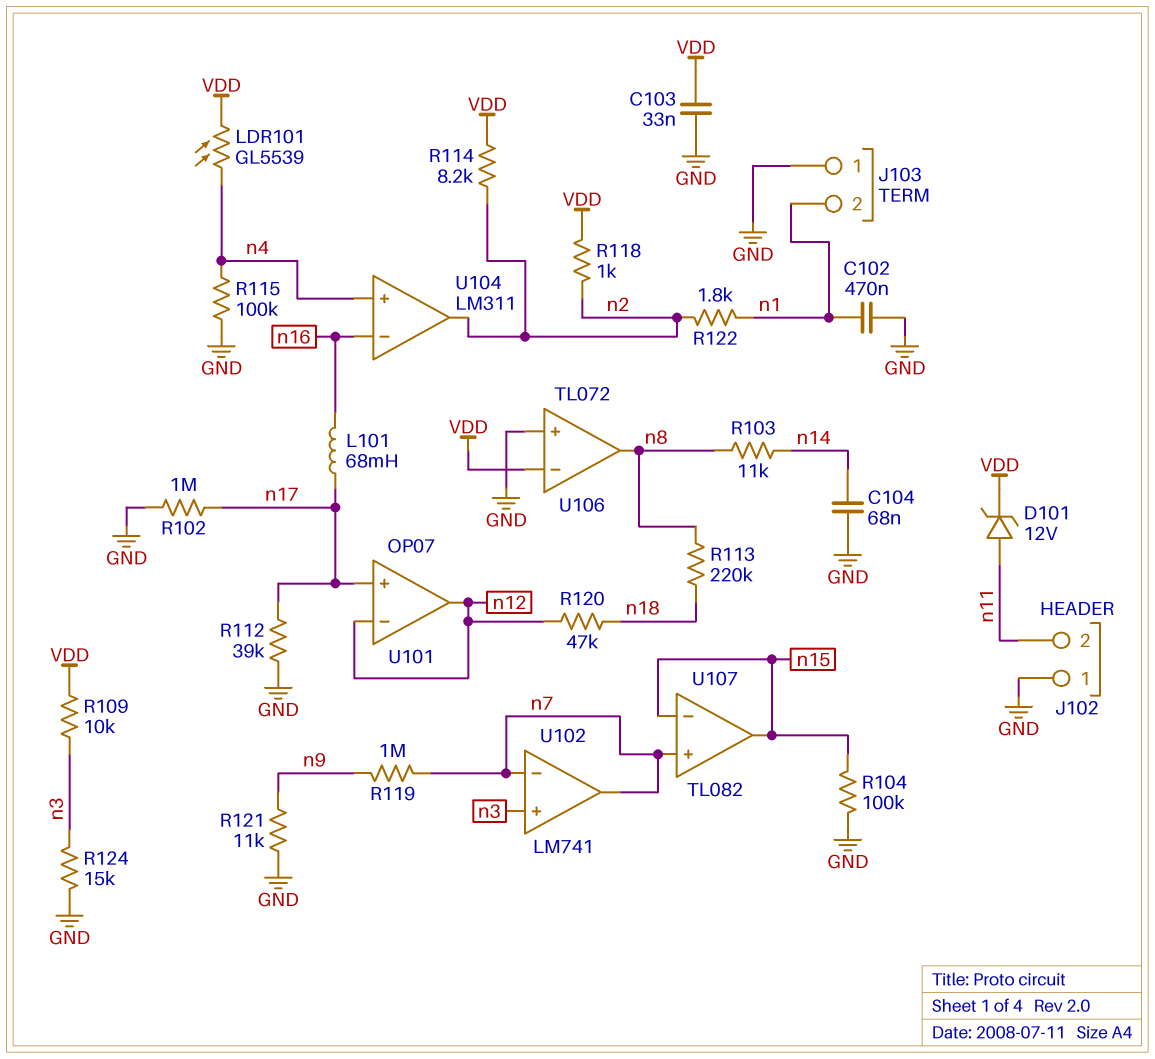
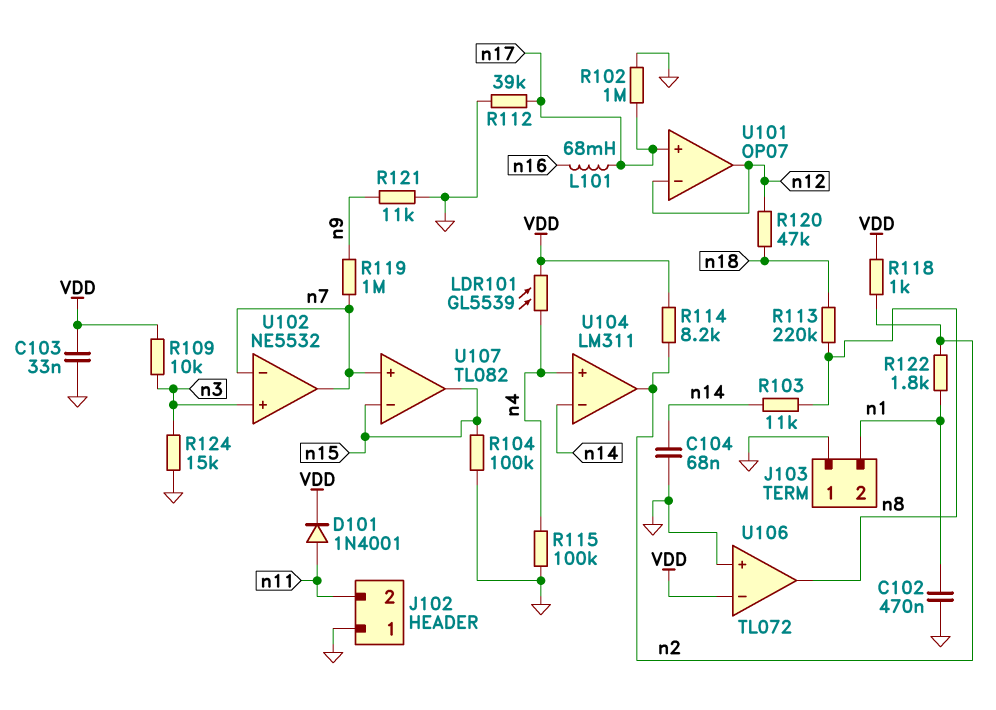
D101: zener 12V (A n11, K VDD) -> diode 1N4001 (A n11, K VDD)
U102: LM741 -> NE5532
U104 pin in-: n16 -> n14

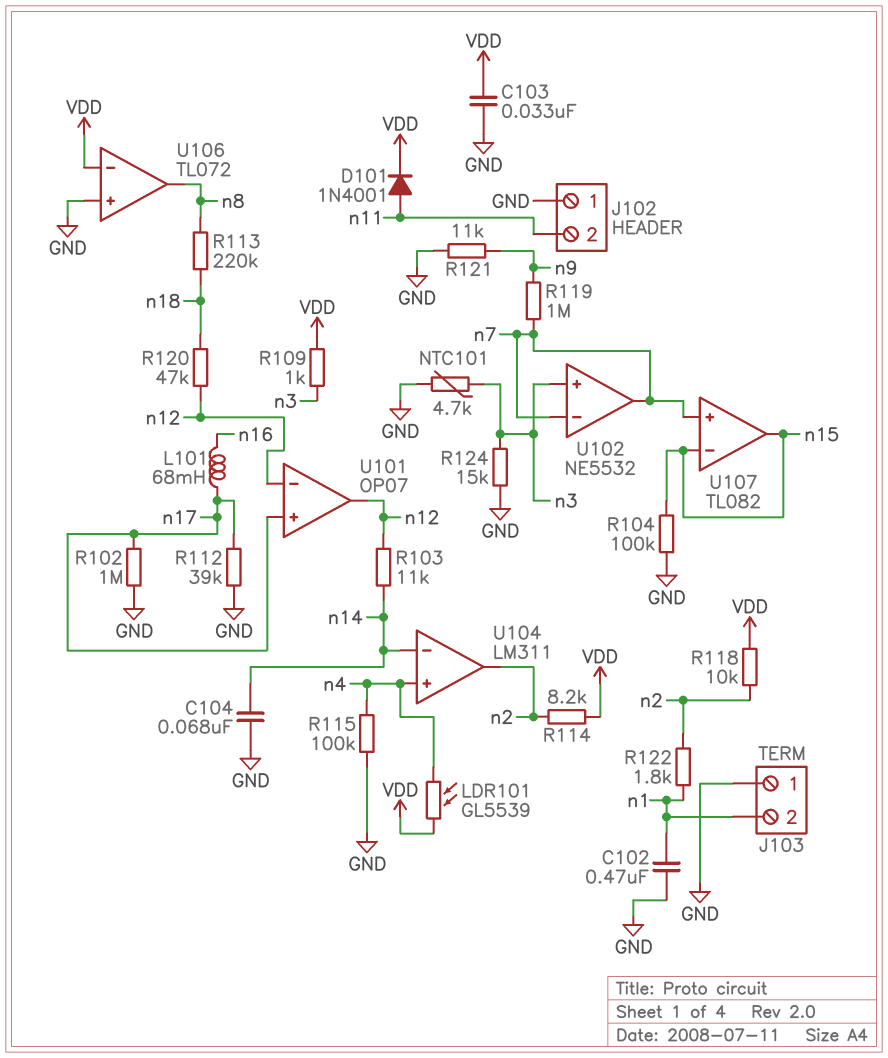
NTC101: none -> 4.7k (GND, n3)
R103: 11k (n8, n14) -> 11k (n12, n14)
R109: 10k (VDD, n3) -> 1k (VDD, n3)
R118: 1k (VDD, n2) -> 10k (VDD, n2)

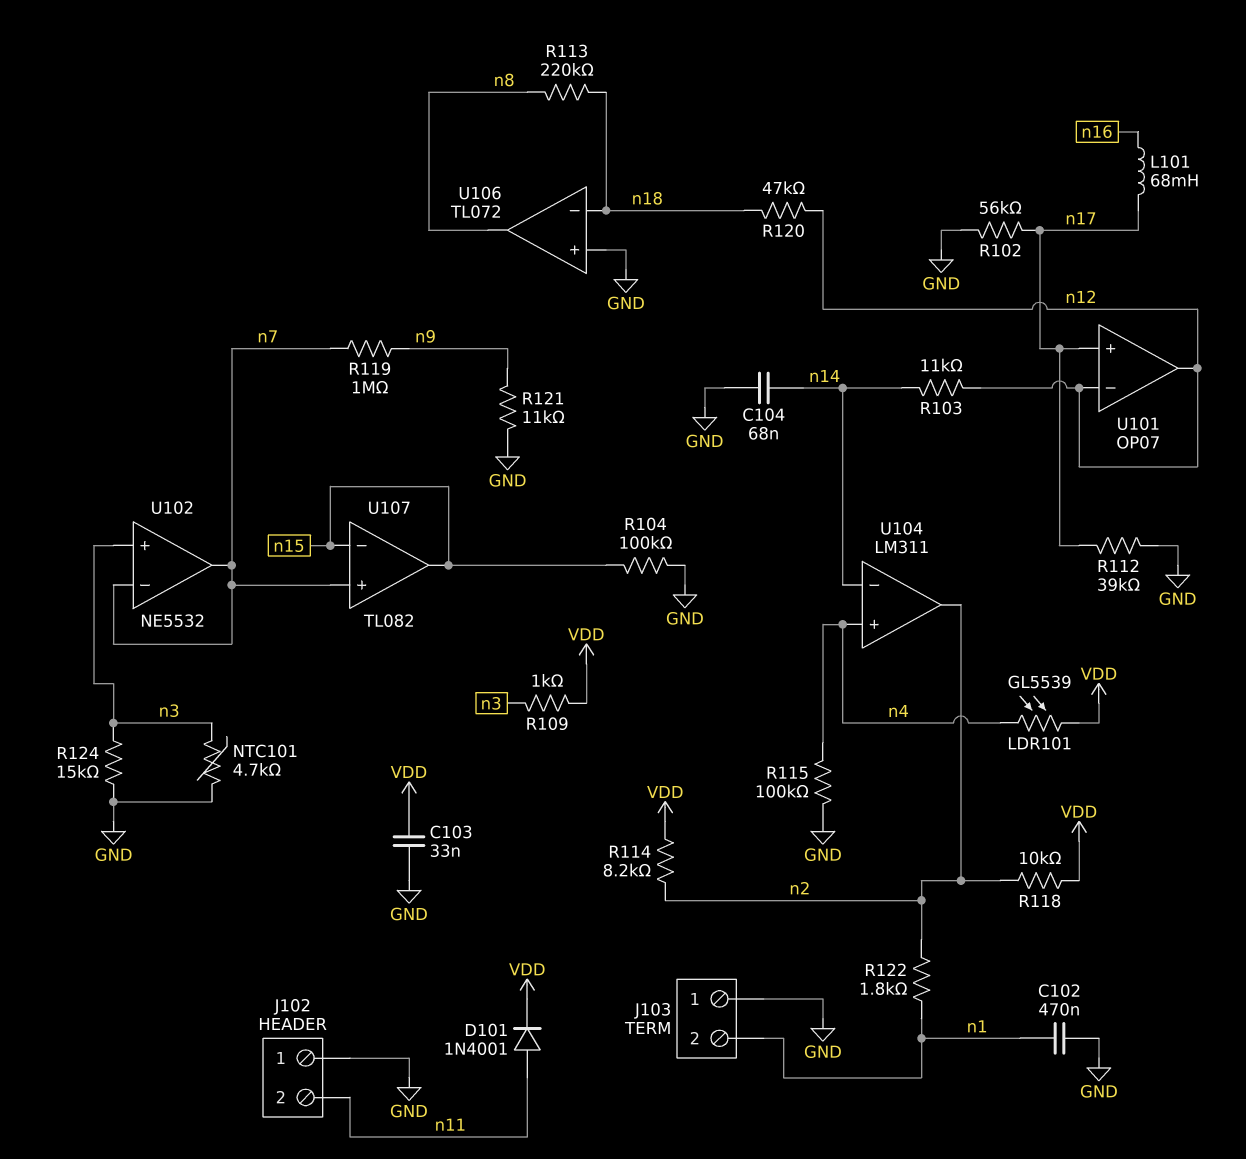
R102: 1M (GND, n17) -> 56k (GND, n17)
U106 pin in-: VDD -> n18

